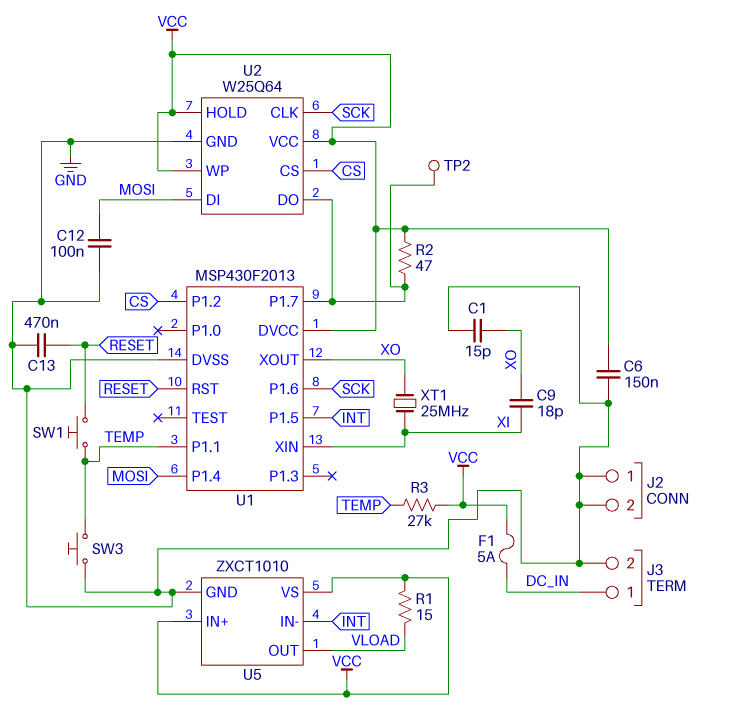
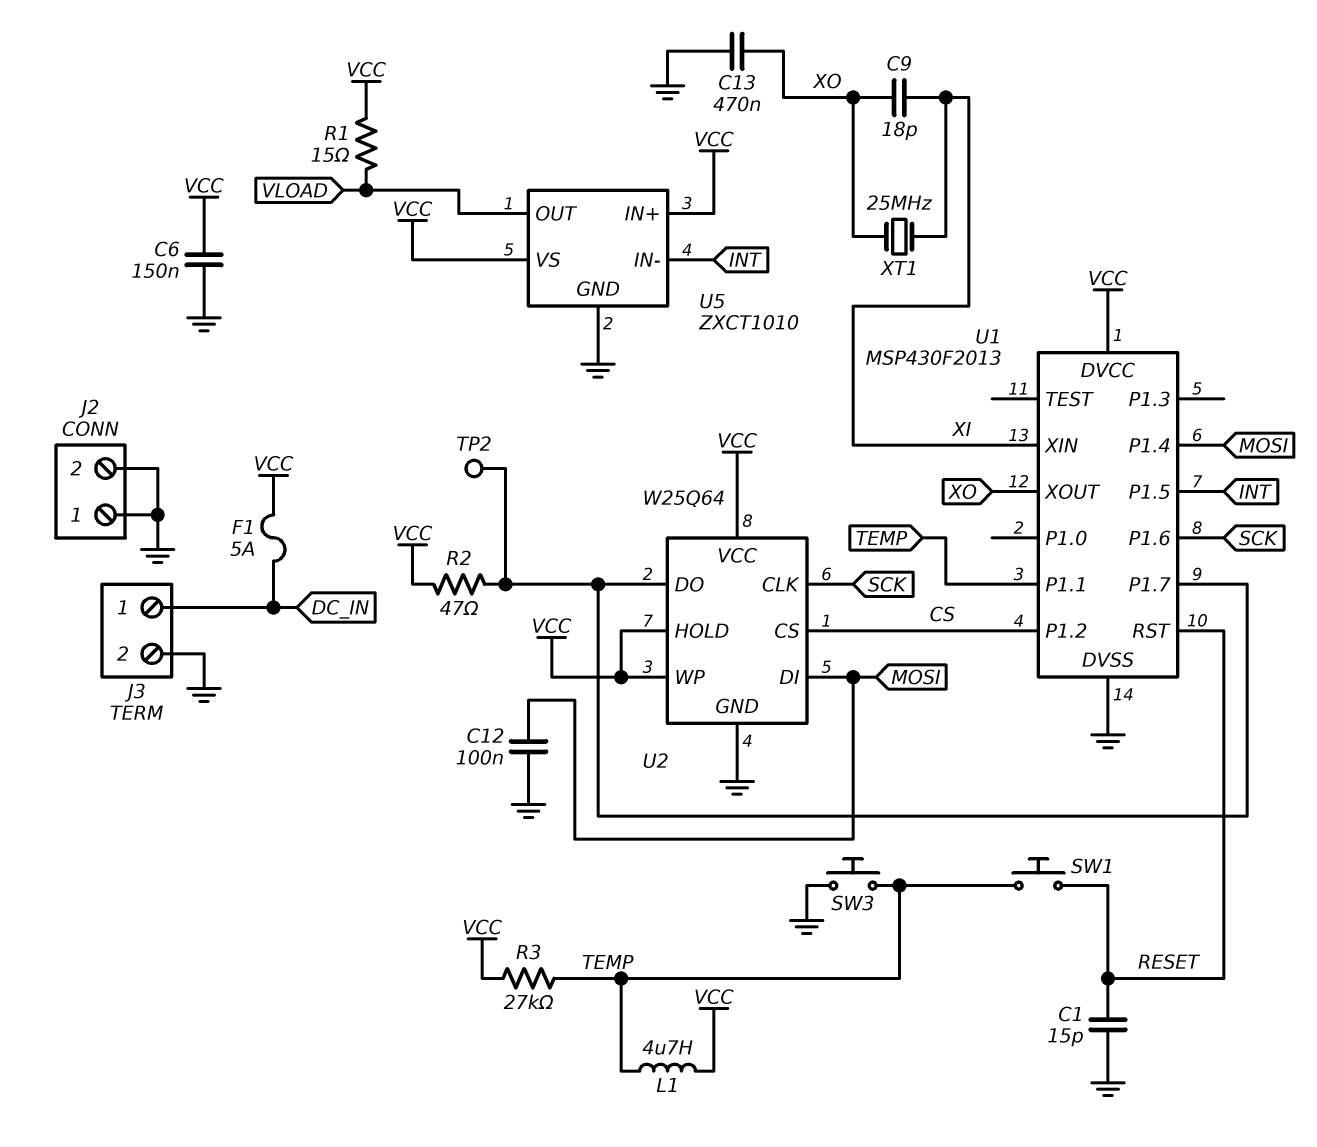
C1: 15pF (GND, XO) -> 15pF (GND, RESET)
C13: 470nF (GND, RESET) -> 470nF (GND, XO)
L1: none -> 4.7uH (TEMP, VCC)

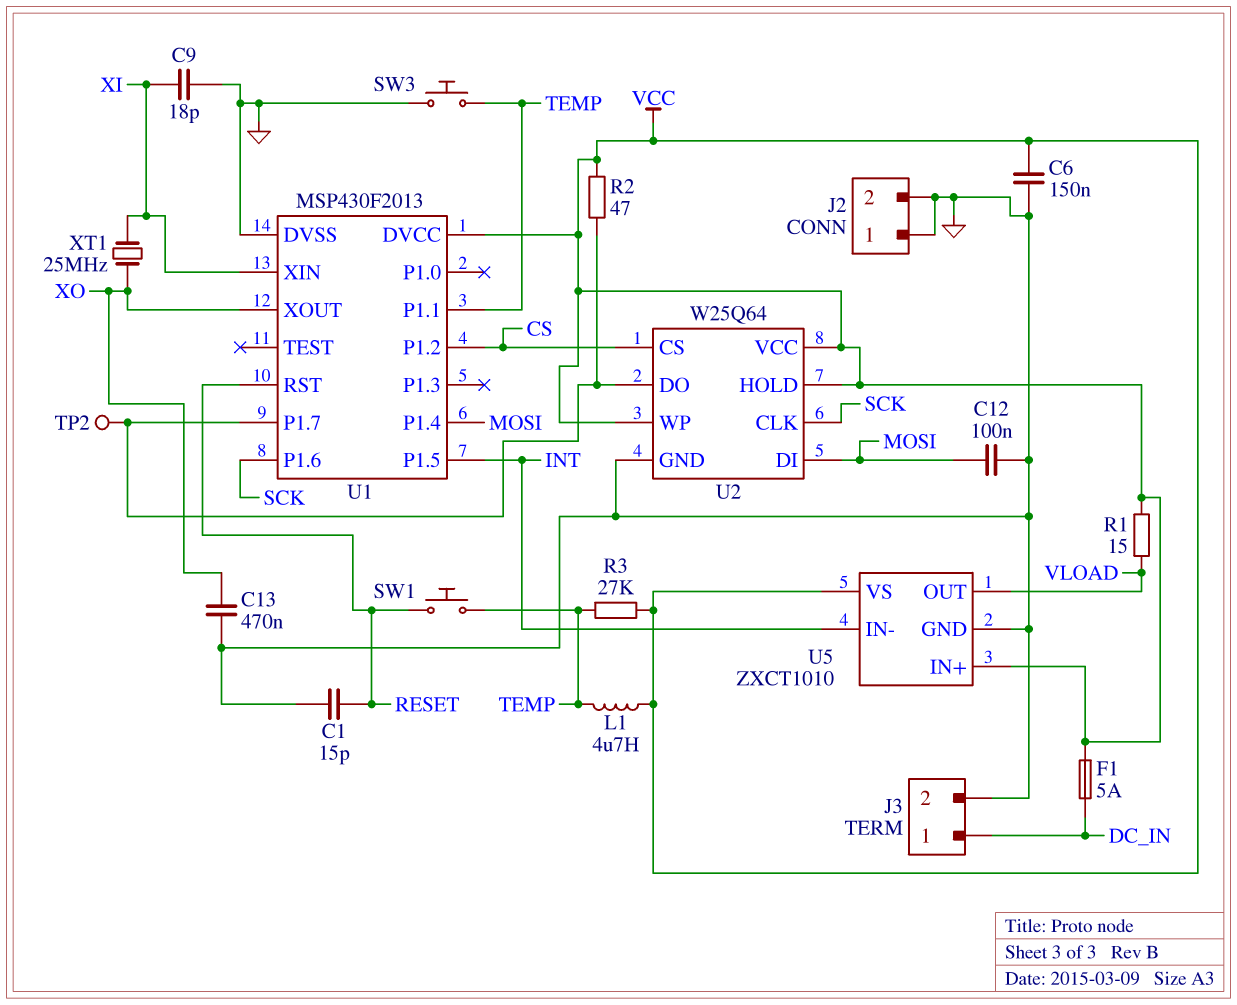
C9: 18pF (XI, XO) -> 18pF (GND, XI)

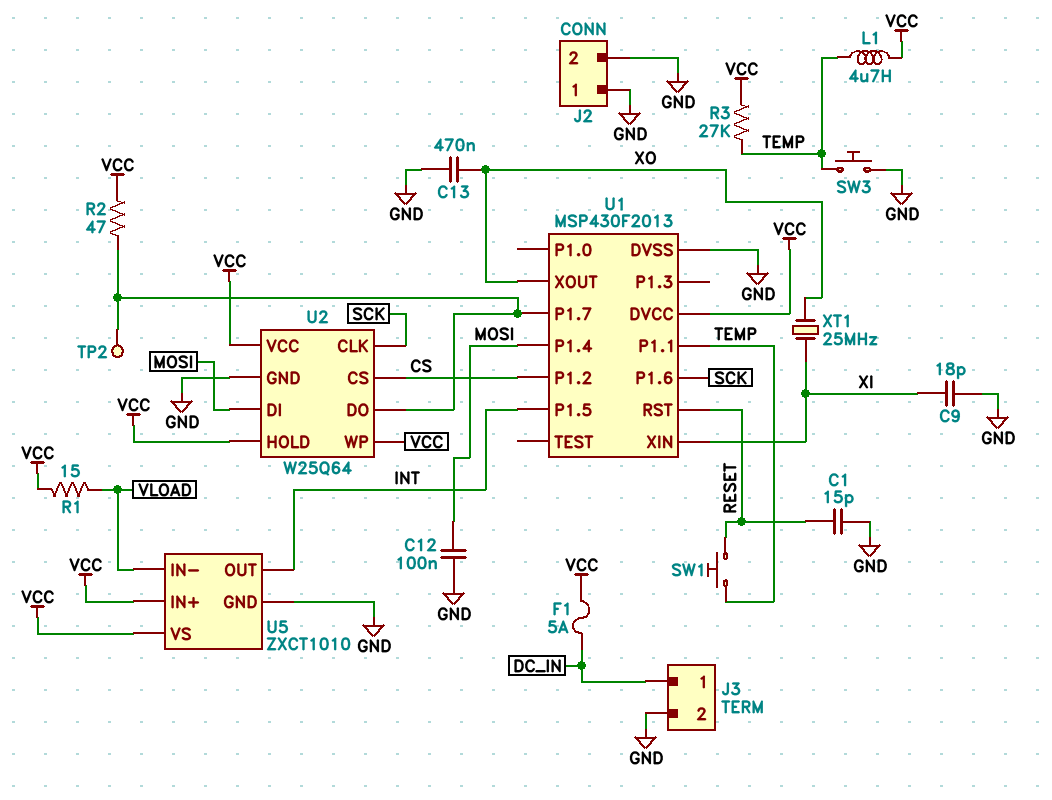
C6: 150nF (GND, VCC) -> none
U5 pin IN-: INT -> VLOAD
U5 pin OUT: VLOAD -> INT

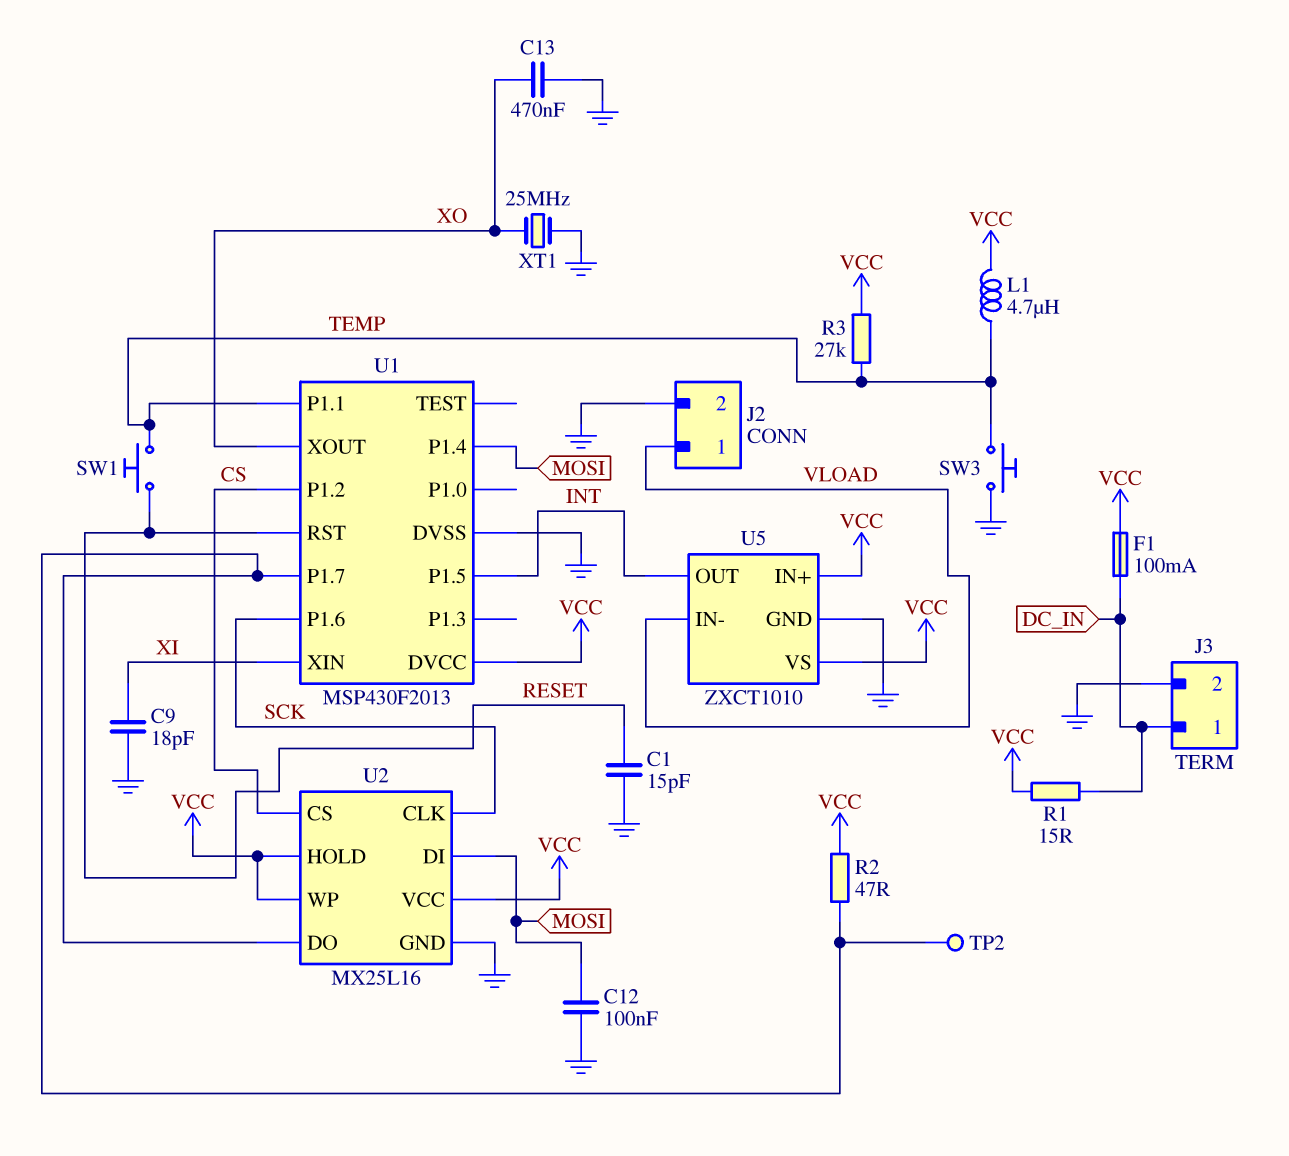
F1: 5A (DC_IN, VCC) -> 100mA (DC_IN, VCC)
J2 pin 1: GND -> VLOAD
R1: 15 (VCC, VLOAD) -> 15 (DC_IN, VCC)
U2: W25Q64 -> MX25L16
XT1: 25MHz (XI, XO) -> 25MHz (GND, XO)

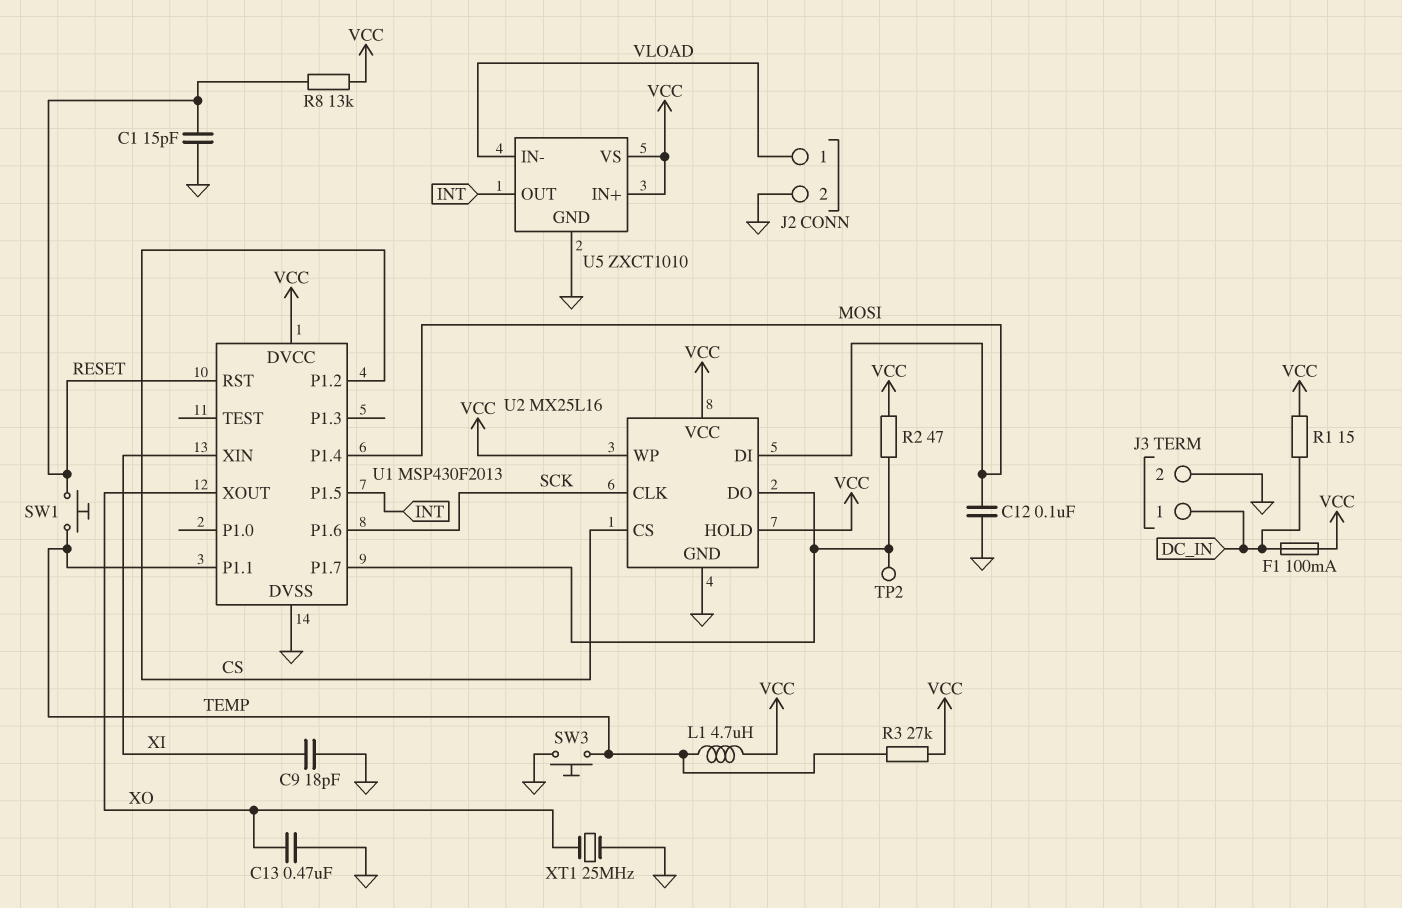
R8: none -> 13k (RESET, VCC)

